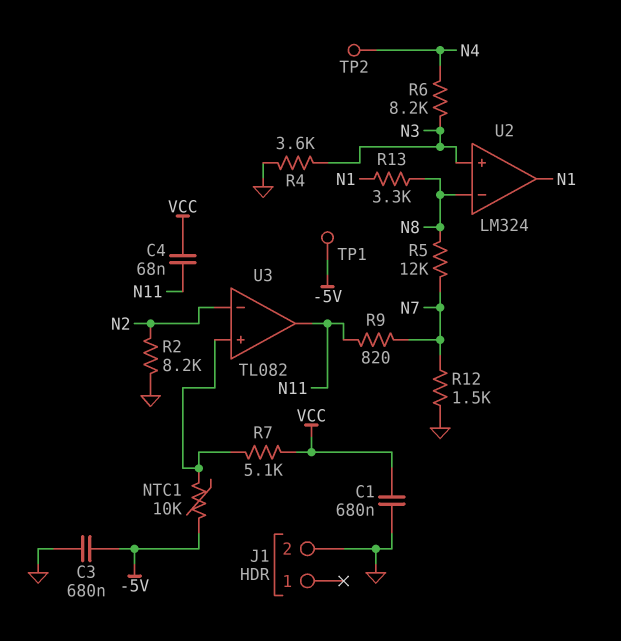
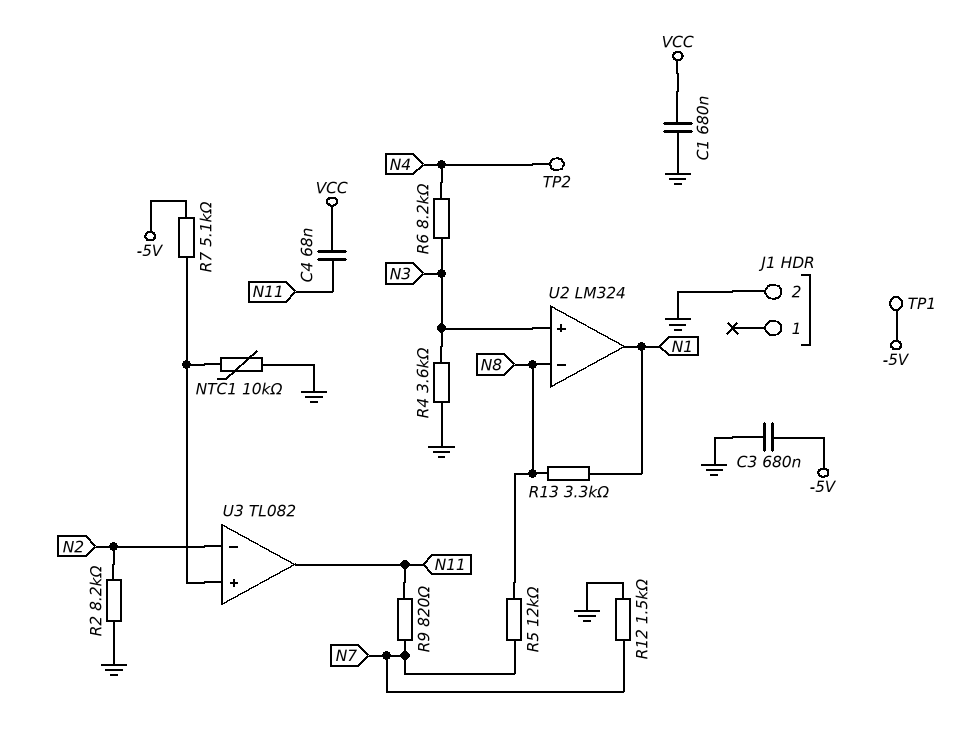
NTC1: 10k (-5V, U3/in+) -> 10k (GND, U3/in+)
R7: 5.1k (U3/in+, VCC) -> 5.1k (-5V, U3/in+)

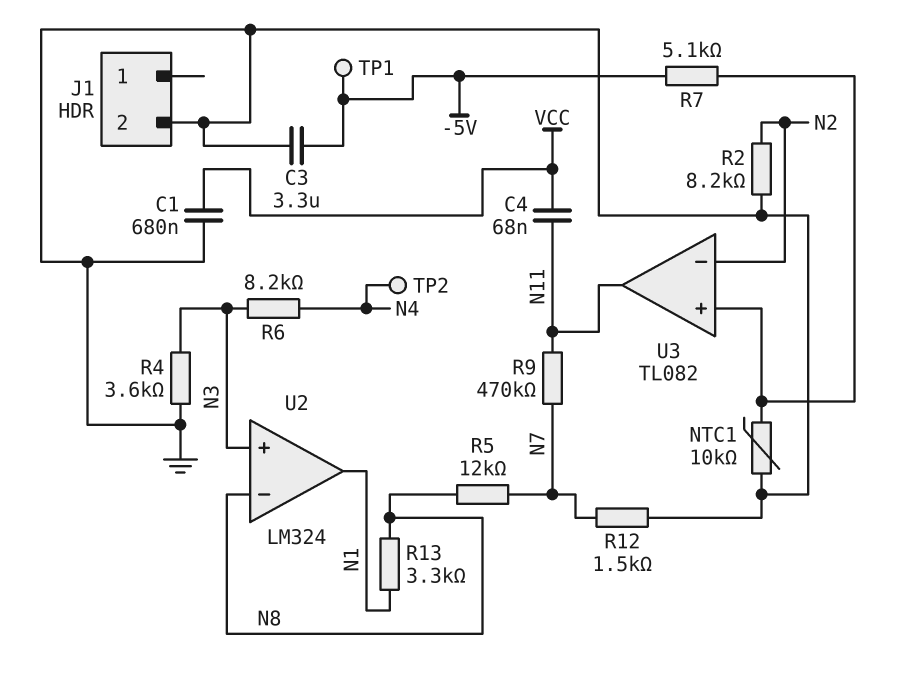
C3: 680nF (-5V, GND) -> 3.3uF (-5V, GND)
R9: 820 (N7, N11) -> 470k (N7, N11)

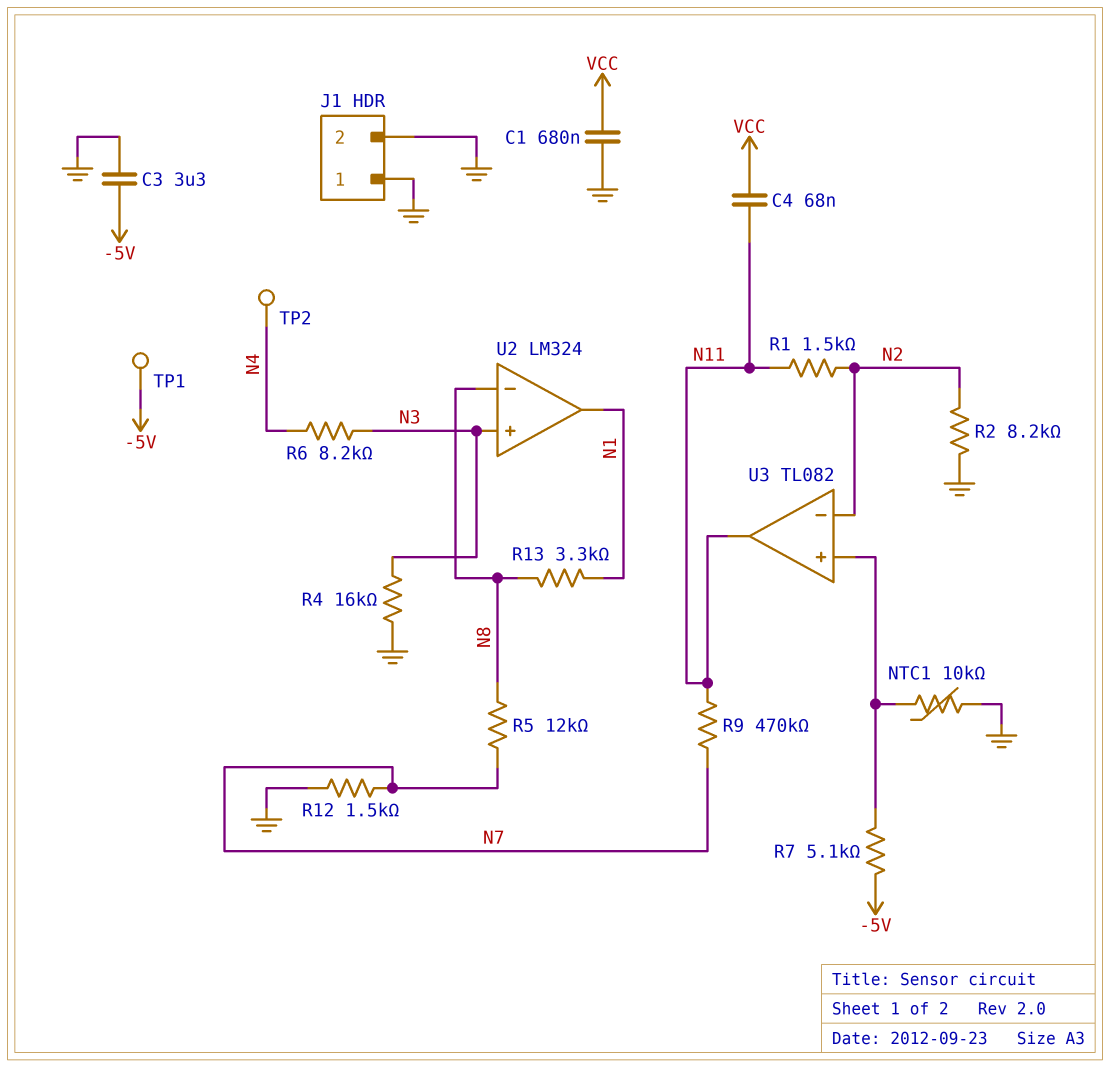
J1 pin 1: none -> GND
R1: none -> 1.5k (N2, N11)
R4: 3.6k (GND, N3) -> 16k (GND, N3)

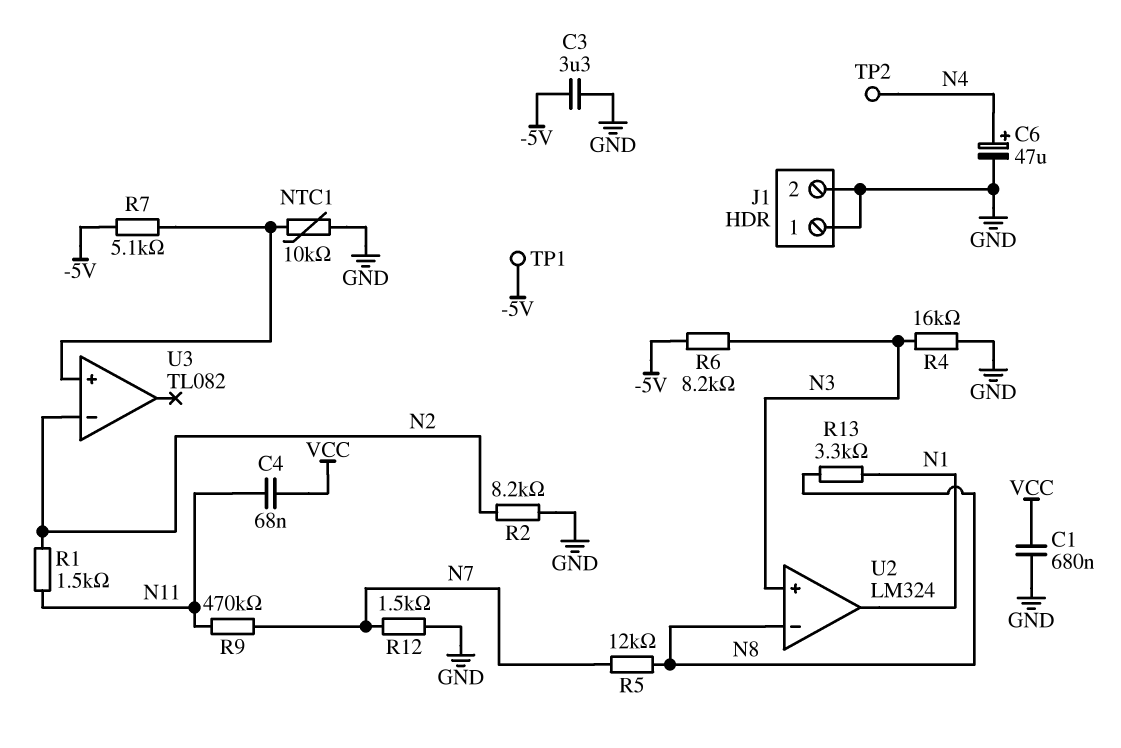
C6: none -> 47uF (plus N4, minus GND)
R6: 8.2k (N3, N4) -> 8.2k (-5V, N3)
U3 pin out: N11 -> none

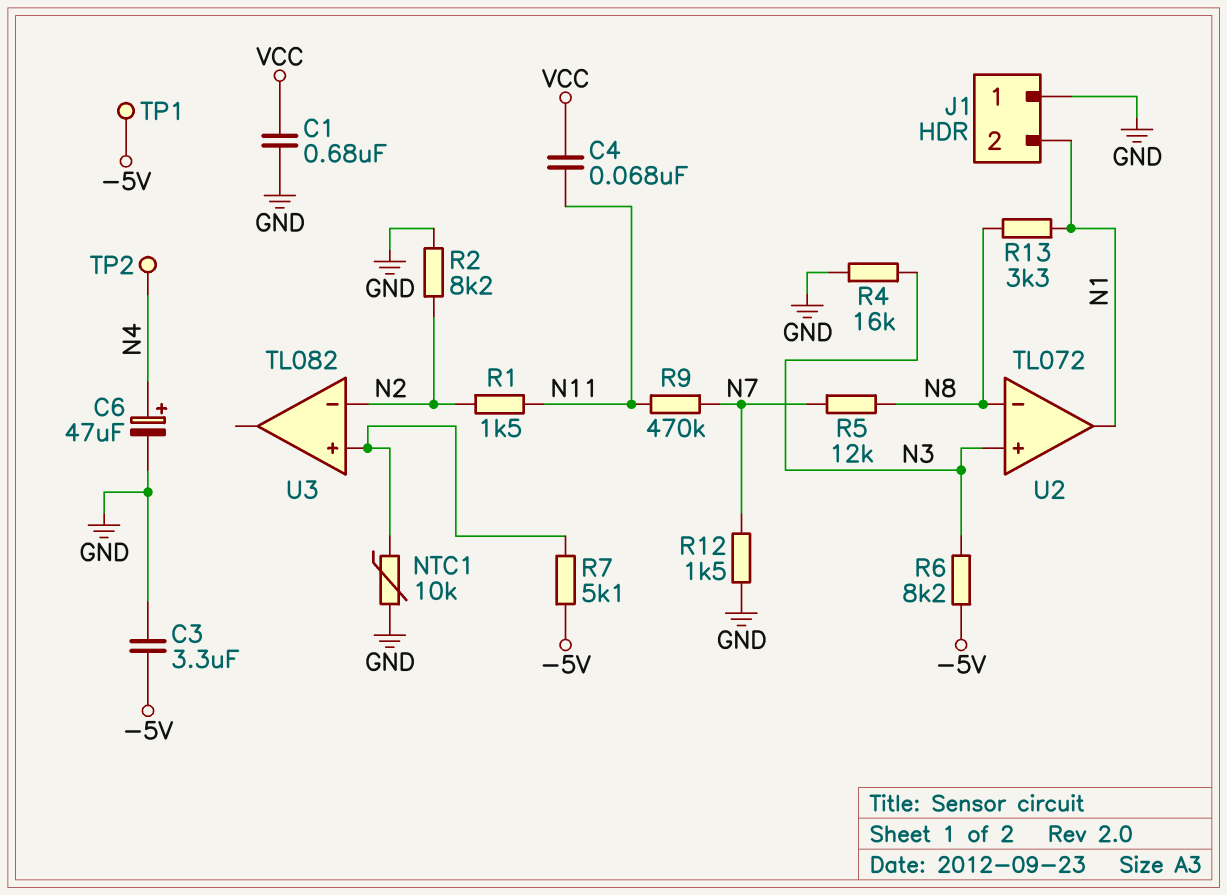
J1 pin 2: GND -> N1
U2: LM324 -> TL072

